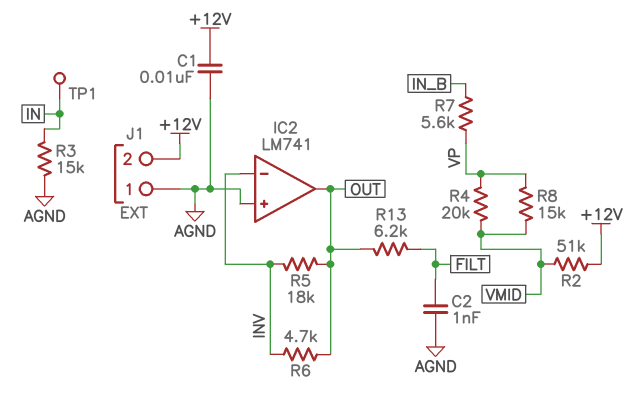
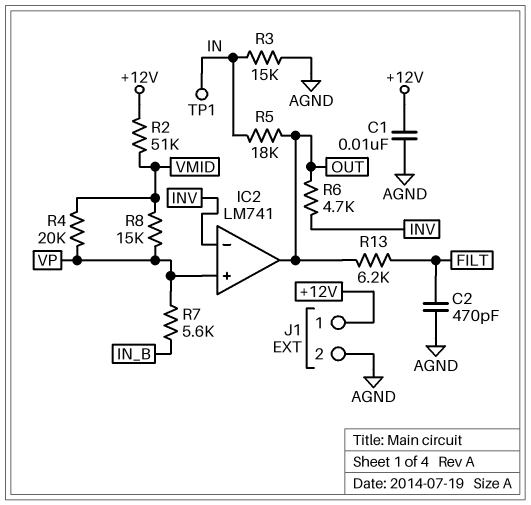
C2: 1nF (AGND, FILT) -> 470pF (AGND, FILT)
IC2 pin in+: AGND -> VP
J1 pin 1: AGND -> +12V
J1 pin 2: +12V -> AGND
R5: 18k (INV, OUT) -> 18k (IN, OUT)

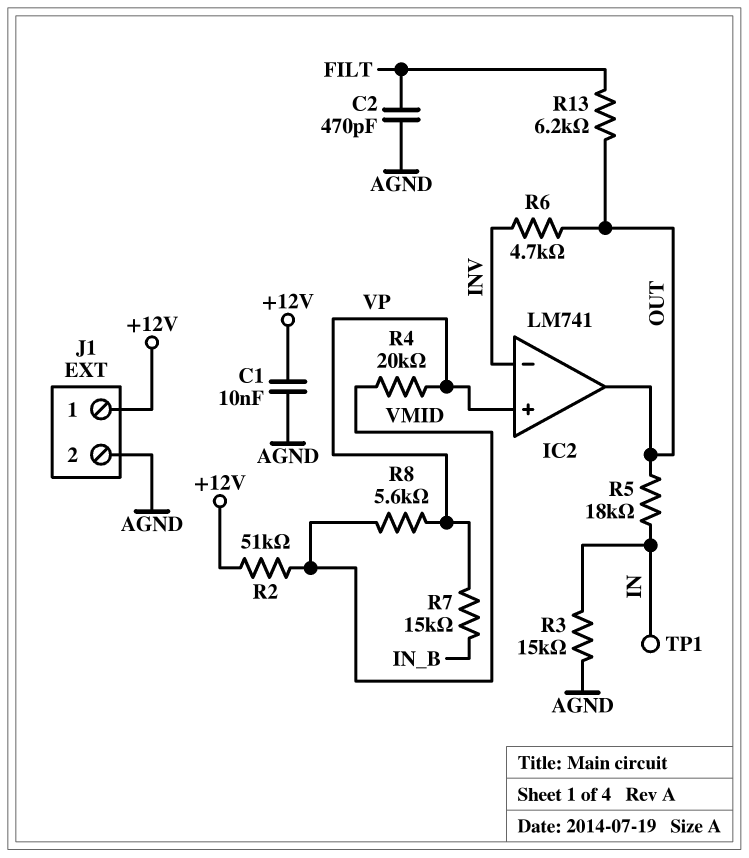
R7: 5.6k (IN_B, VP) -> 15k (IN_B, VP)
R8: 15k (VMID, VP) -> 5.6k (VMID, VP)

